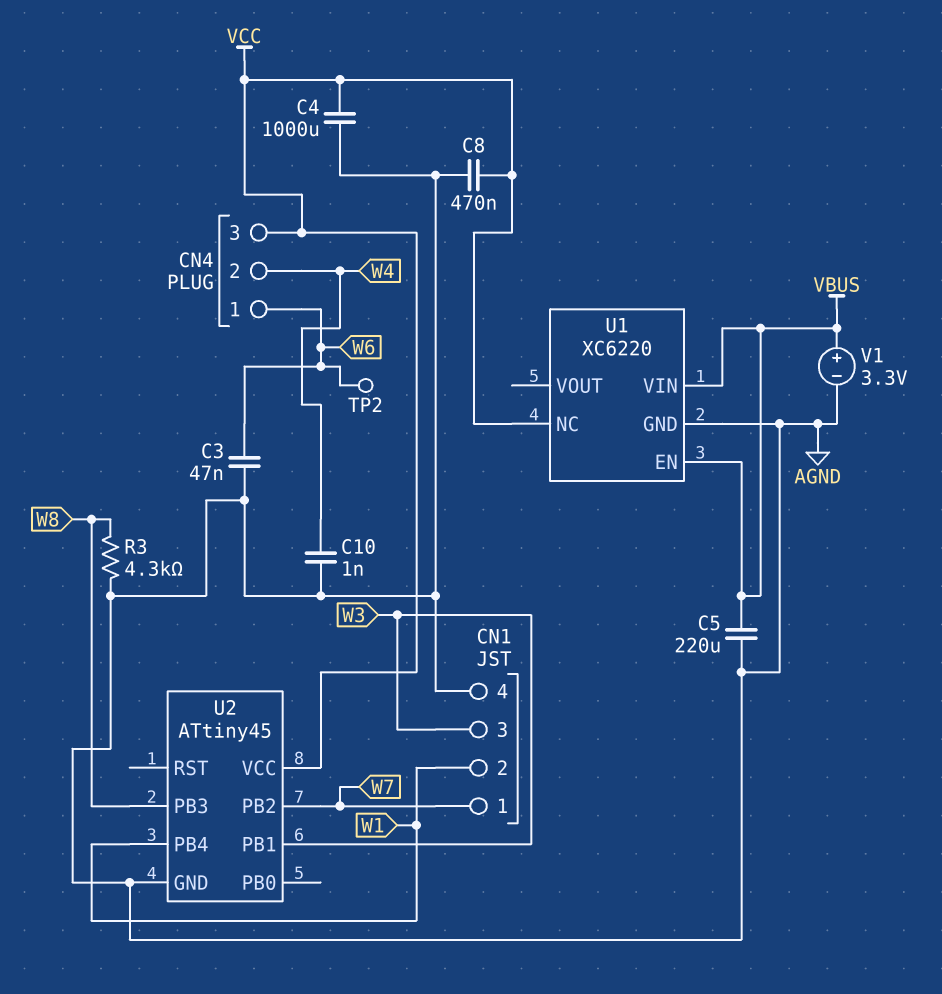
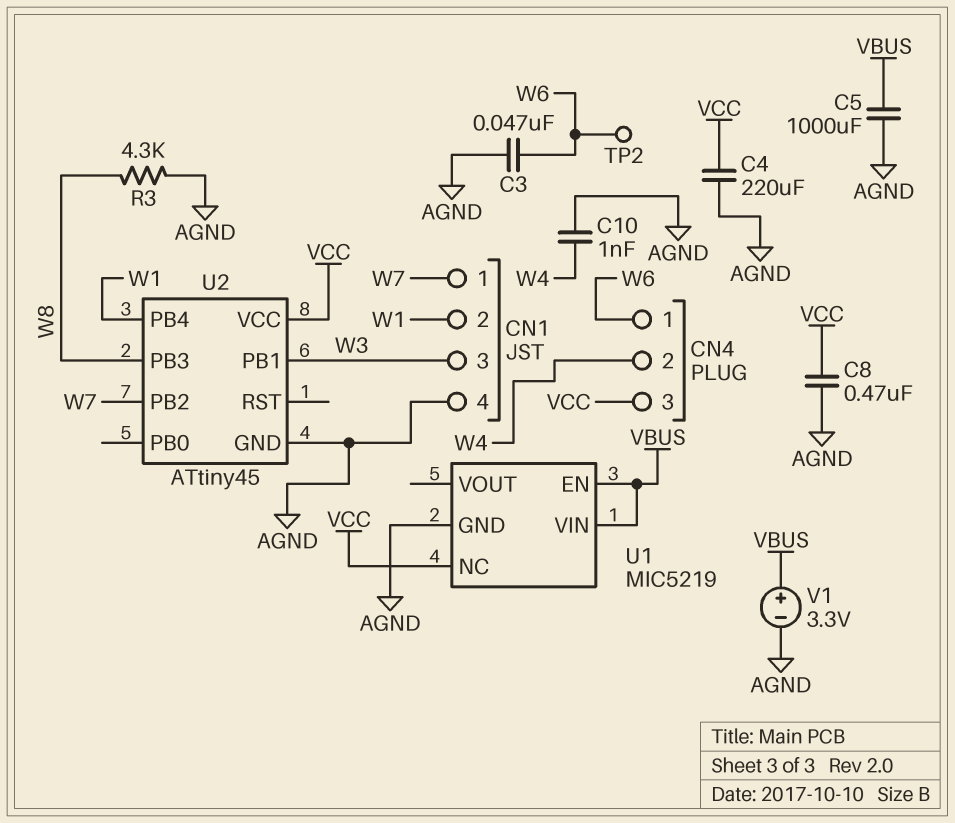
C4: 1000uF (AGND, VCC) -> 220uF (AGND, VCC)
C5: 220uF (AGND, VBUS) -> 1000uF (AGND, VBUS)
U1: XC6220 -> MIC5219

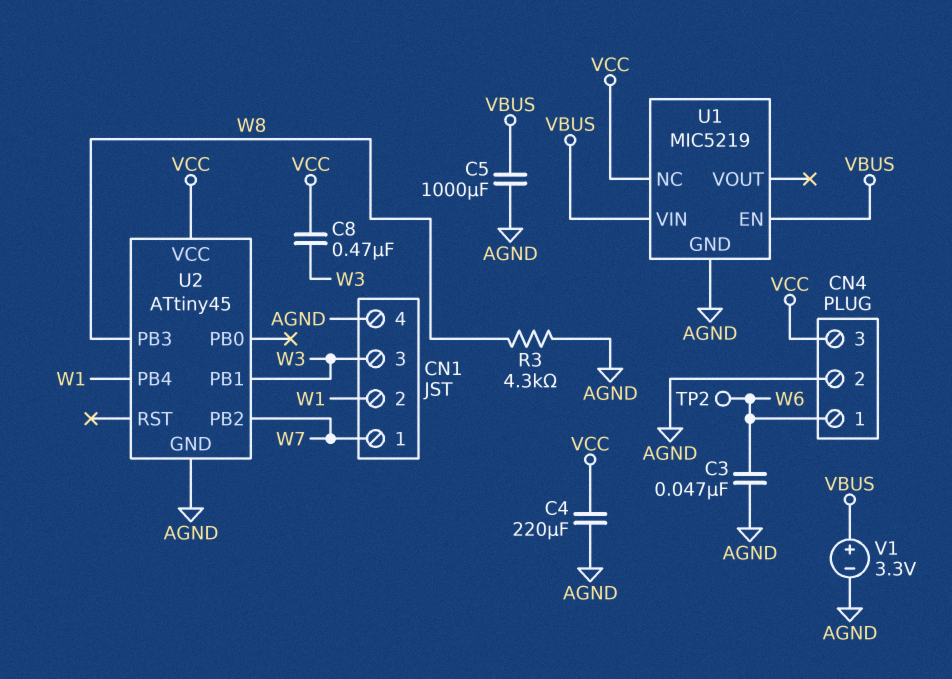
C8: 470nF (AGND, VCC) -> 470nF (VCC, W3)
C10: 1nF (AGND, W4) -> none
CN4 pin 2: W4 -> AGND

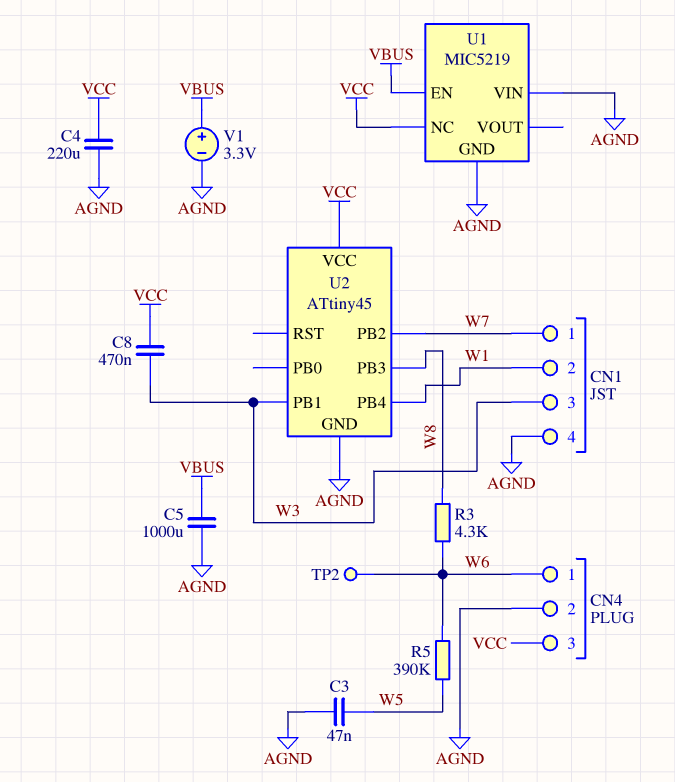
C3: 47nF (AGND, W6) -> 47nF (AGND, W5)
R3: 4.3k (AGND, W8) -> 4.3k (W6, W8)
R5: none -> 390k (W5, W6)
U1 pin VIN: VBUS -> AGND

